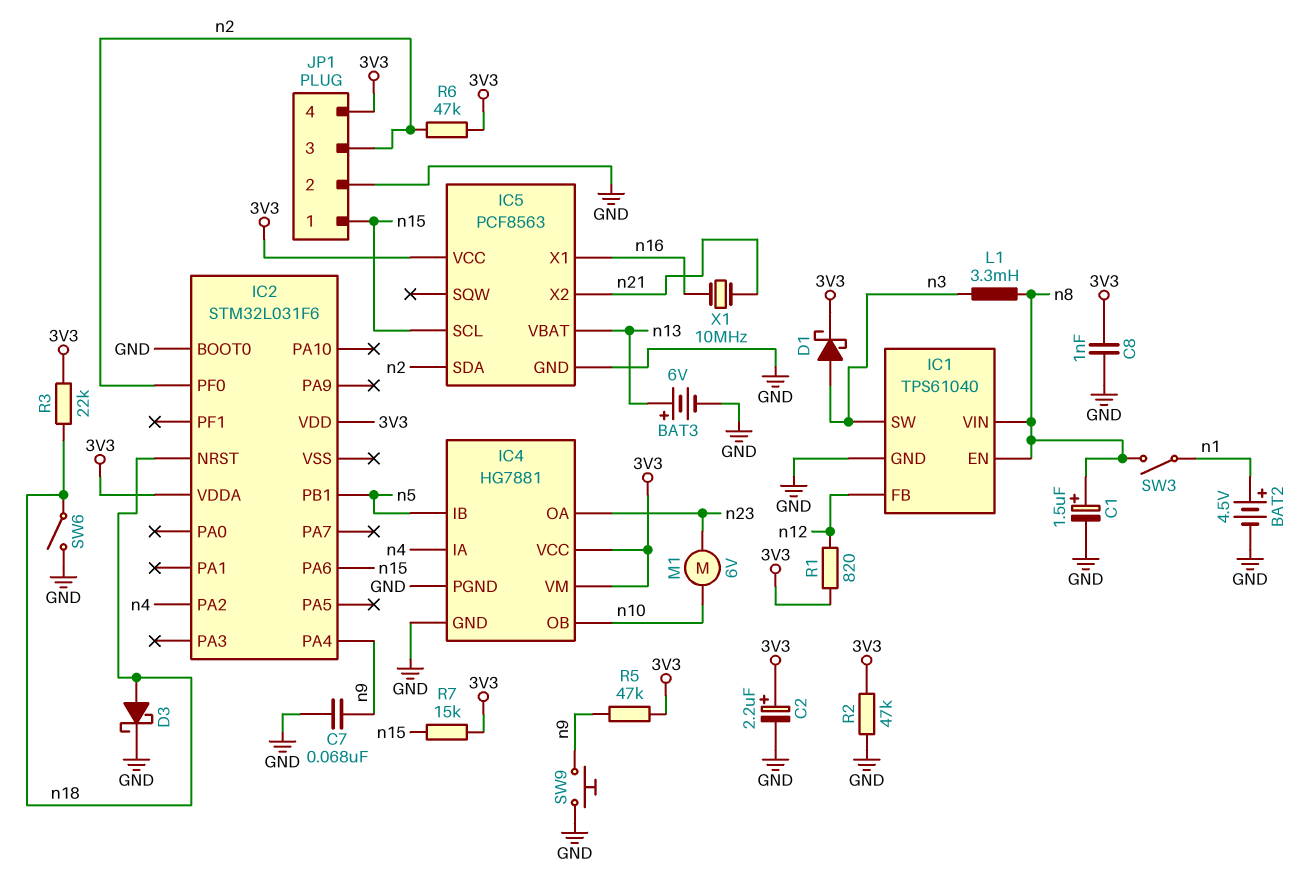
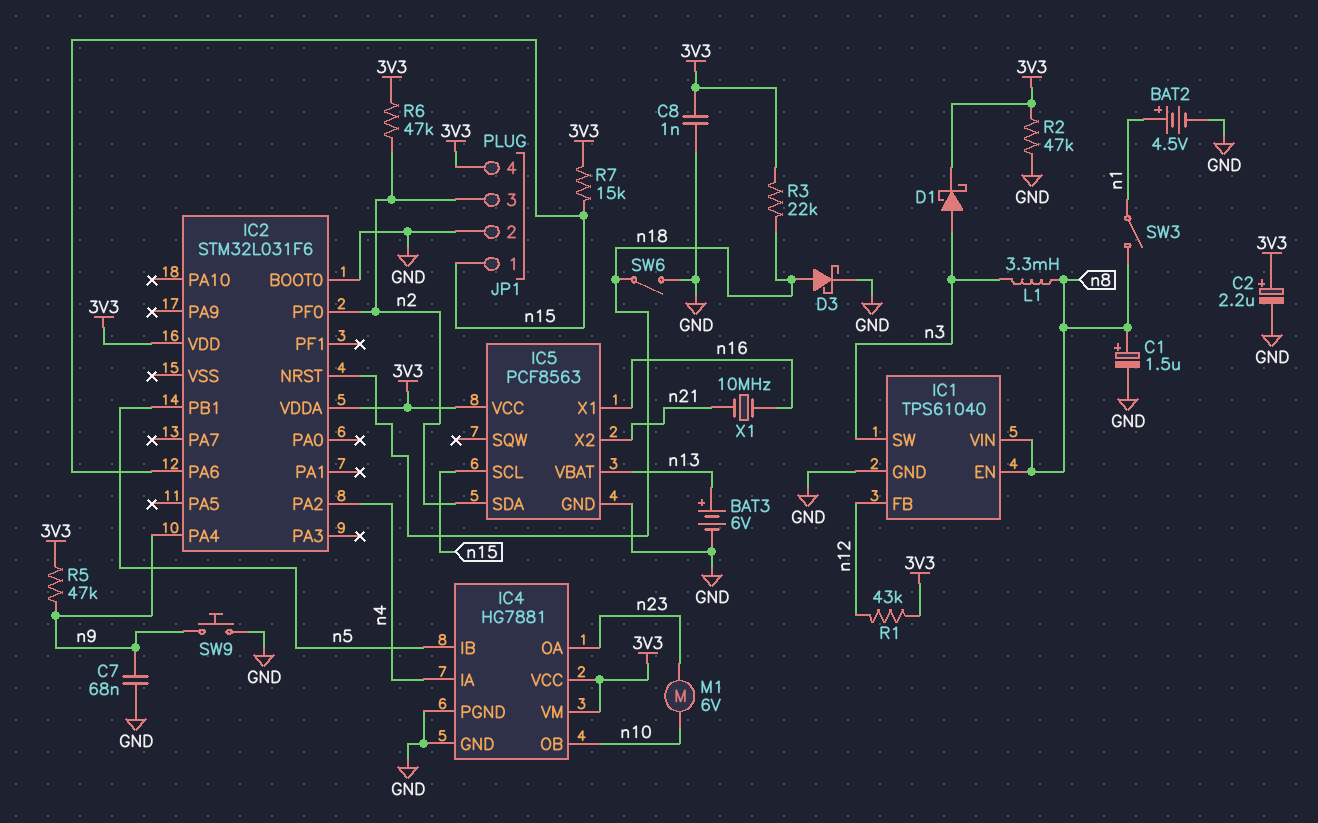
R1: 820 (3V3, n12) -> 43k (3V3, n12)

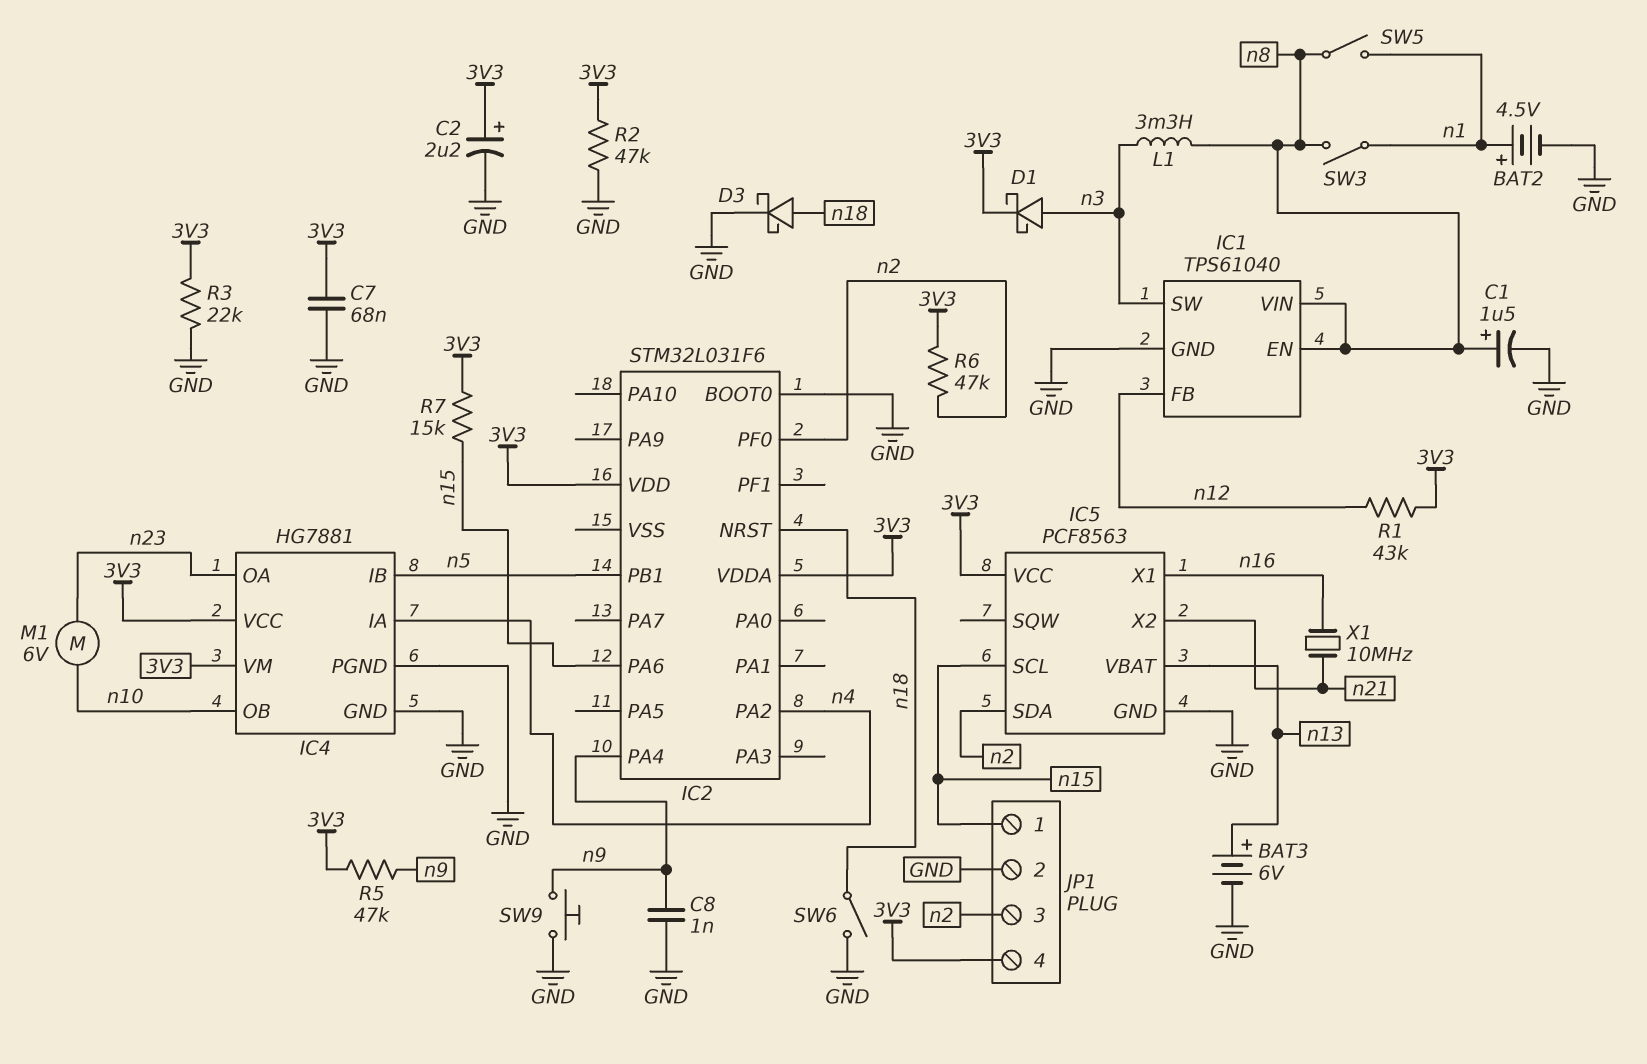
C7: 68nF (GND, n9) -> 68nF (3V3, GND)
C8: 1nF (3V3, GND) -> 1nF (GND, n9)
R3: 22k (3V3, n18) -> 22k (3V3, GND)
SW5: none -> switch (n1, n8)

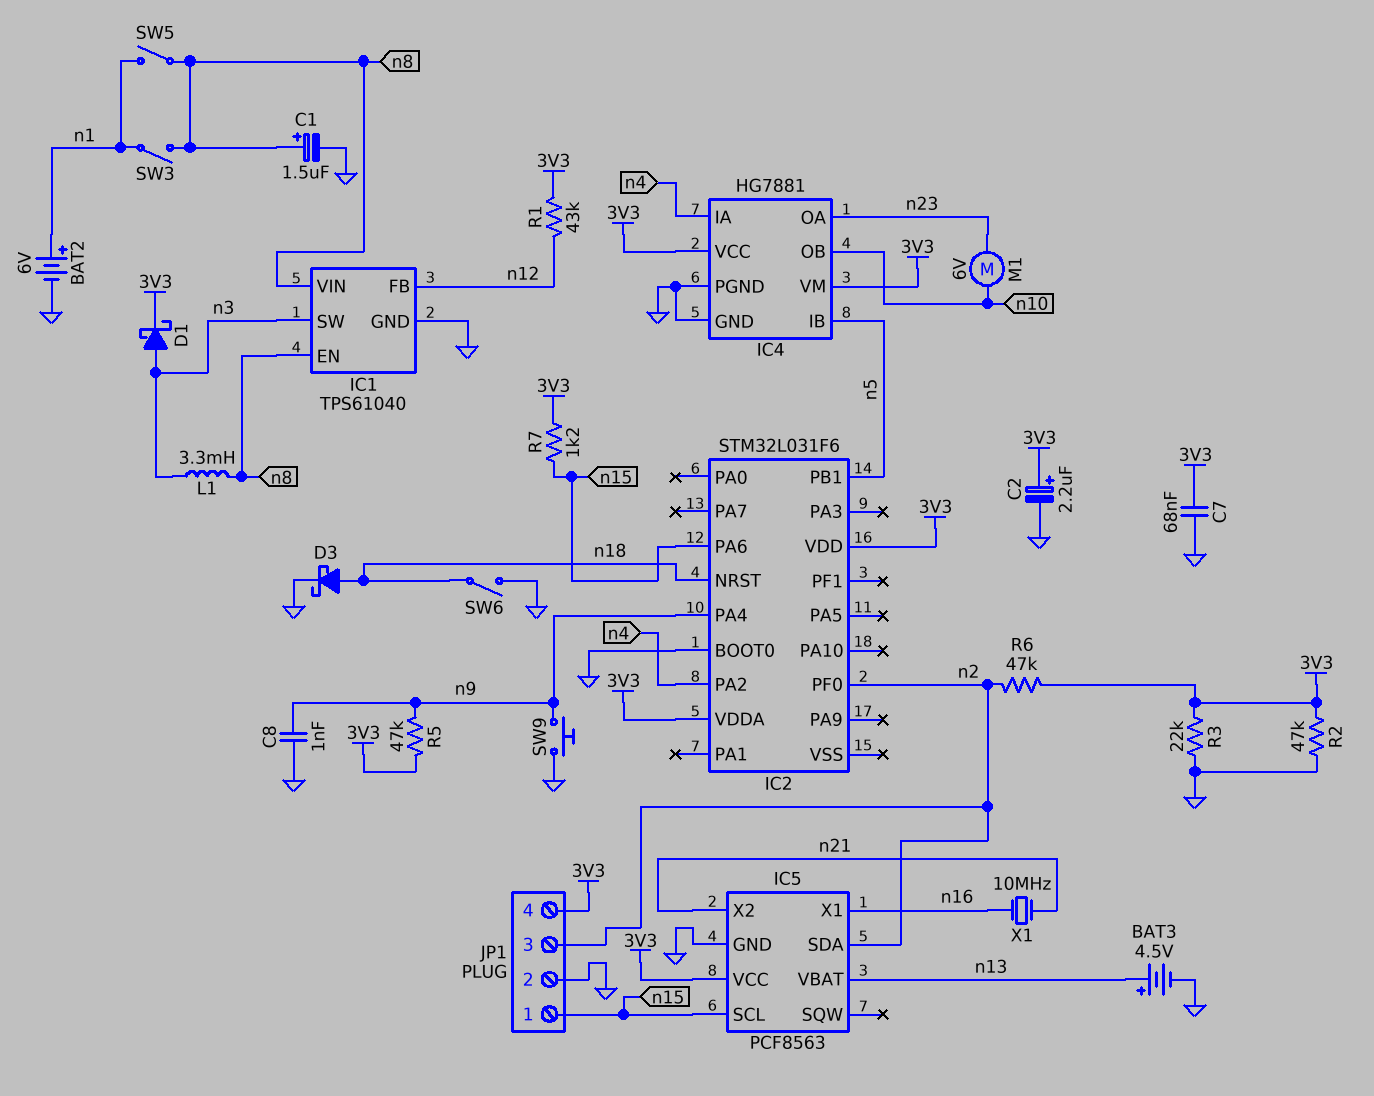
BAT2: 4.5V (plus n1, minus GND) -> 6V (plus n1, minus GND)
BAT3: 6V (plus n13, minus GND) -> 4.5V (plus n13, minus GND)
R7: 15k (3V3, n15) -> 1.2k (3V3, n15)

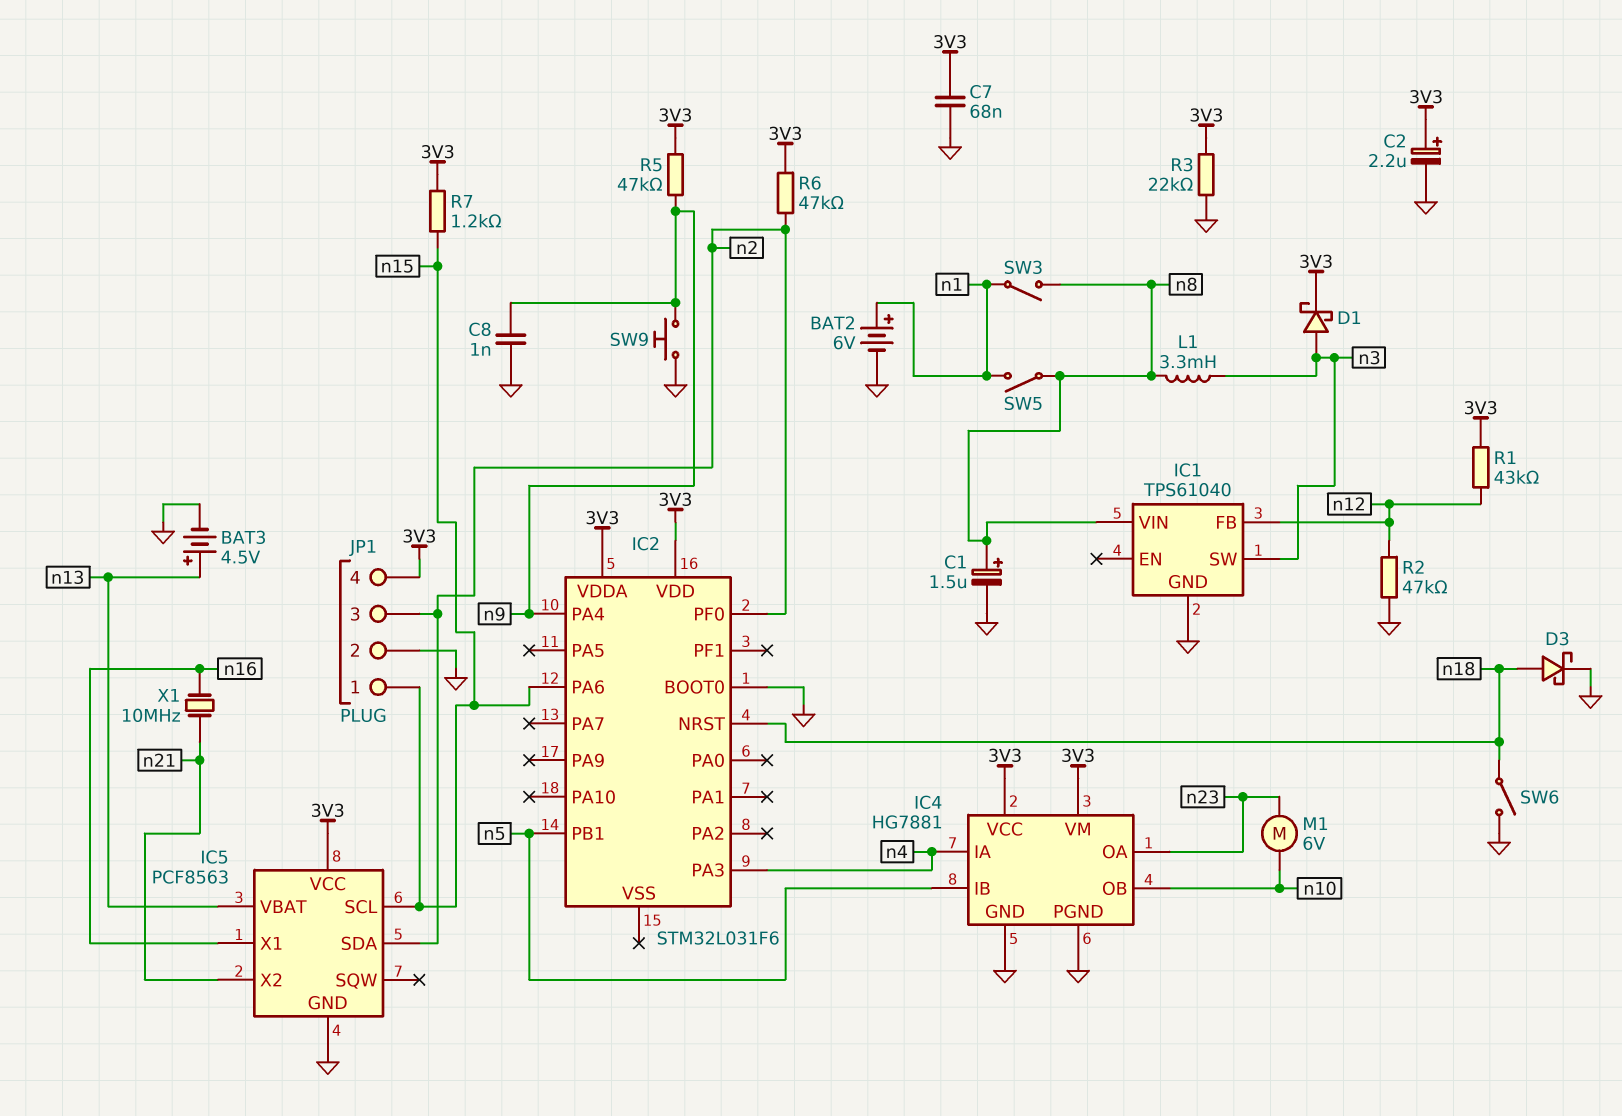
IC1 pin EN: n8 -> none
IC2 pin PA2: n4 -> none
IC2 pin PA3: none -> n4
R2: 47k (3V3, GND) -> 47k (GND, n12)

